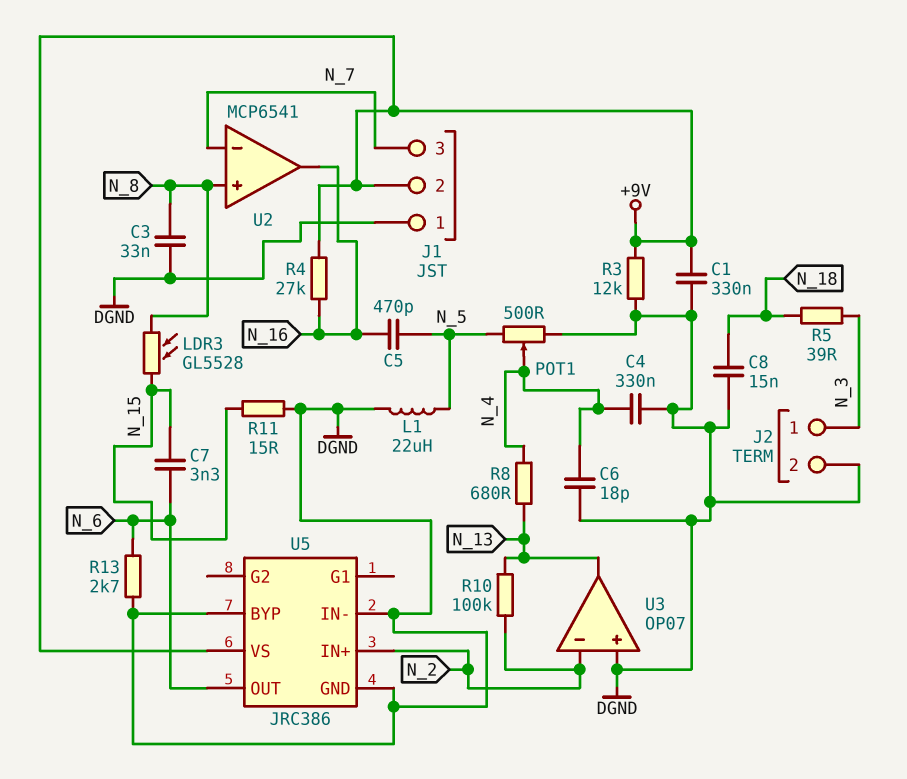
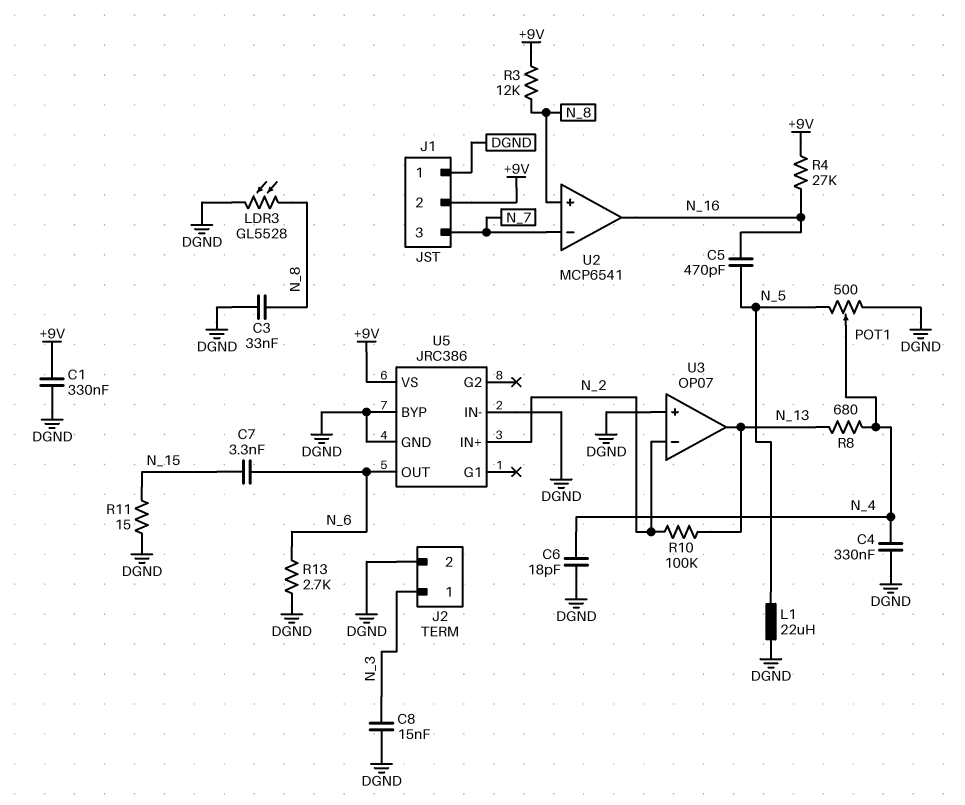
C8: 15nF (DGND, N_18) -> 15nF (DGND, N_3)
LDR3: GL5528 (N_8, N_15) -> GL5528 (DGND, N_8)
R3: 12k (+9V, DGND) -> 12k (+9V, N_8)
R5: 39 (N_3, N_18) -> none

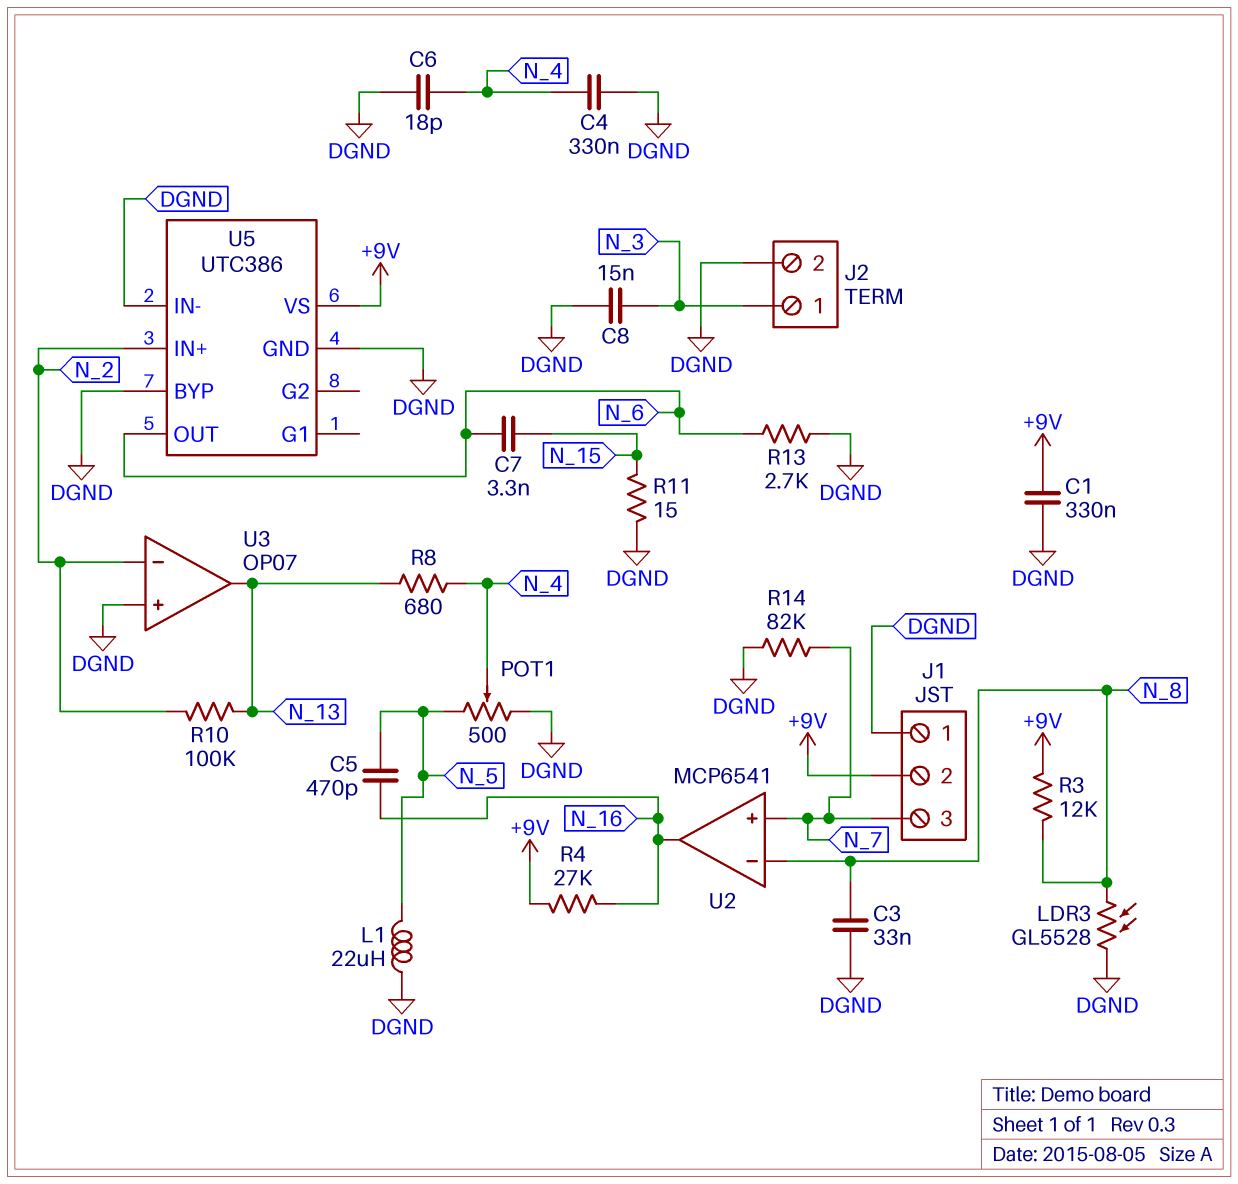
R14: none -> 82k (DGND, N_7)
U2 pin in+: N_8 -> N_7
U2 pin in-: N_7 -> N_8
U5: JRC386 -> UTC386

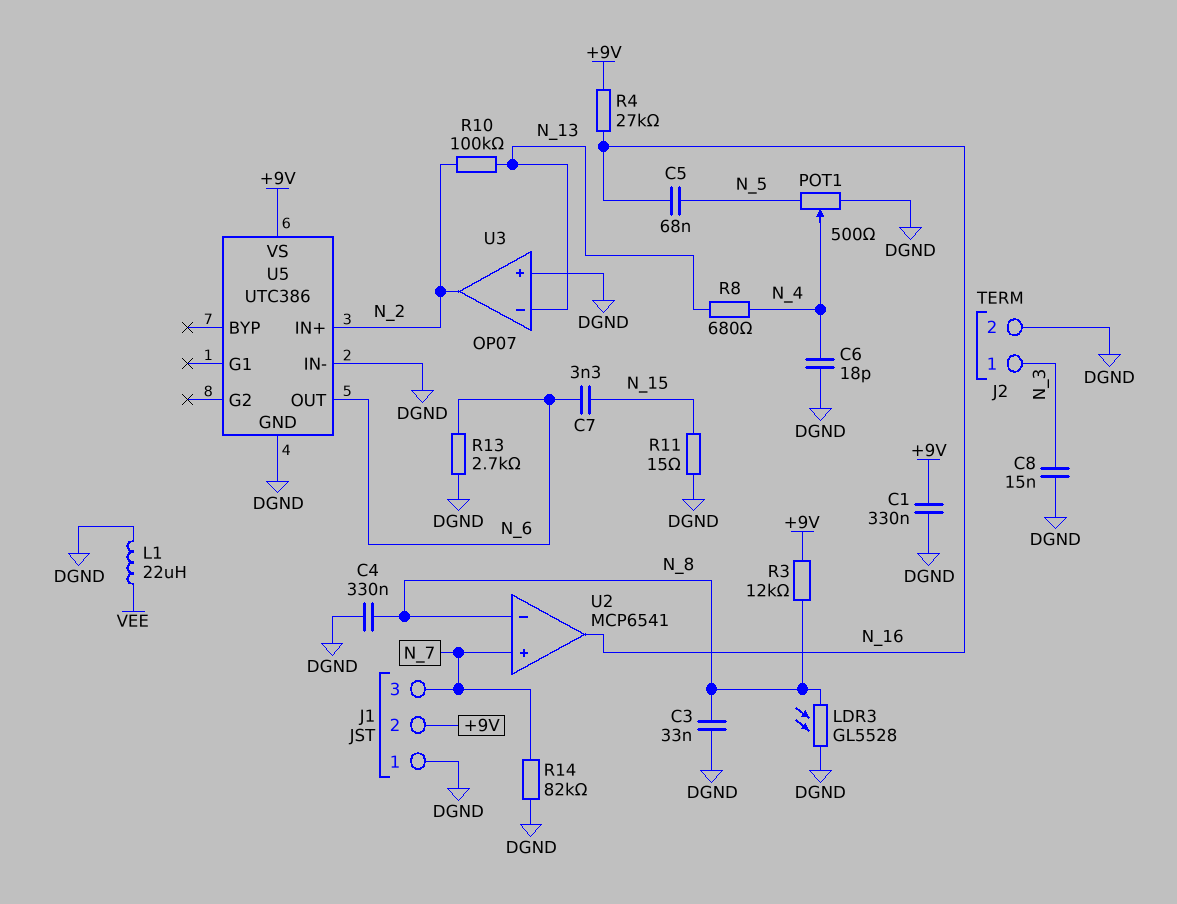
C4: 330nF (DGND, N_4) -> 330nF (DGND, N_8)
C5: 470pF (N_5, N_16) -> 68nF (N_5, N_16)
L1: 22uH (DGND, N_5) -> 22uH (DGND, VEE)
U3 pin in-: N_2 -> N_13
U3 pin out: N_13 -> N_2
U5 pin BYP: DGND -> none

